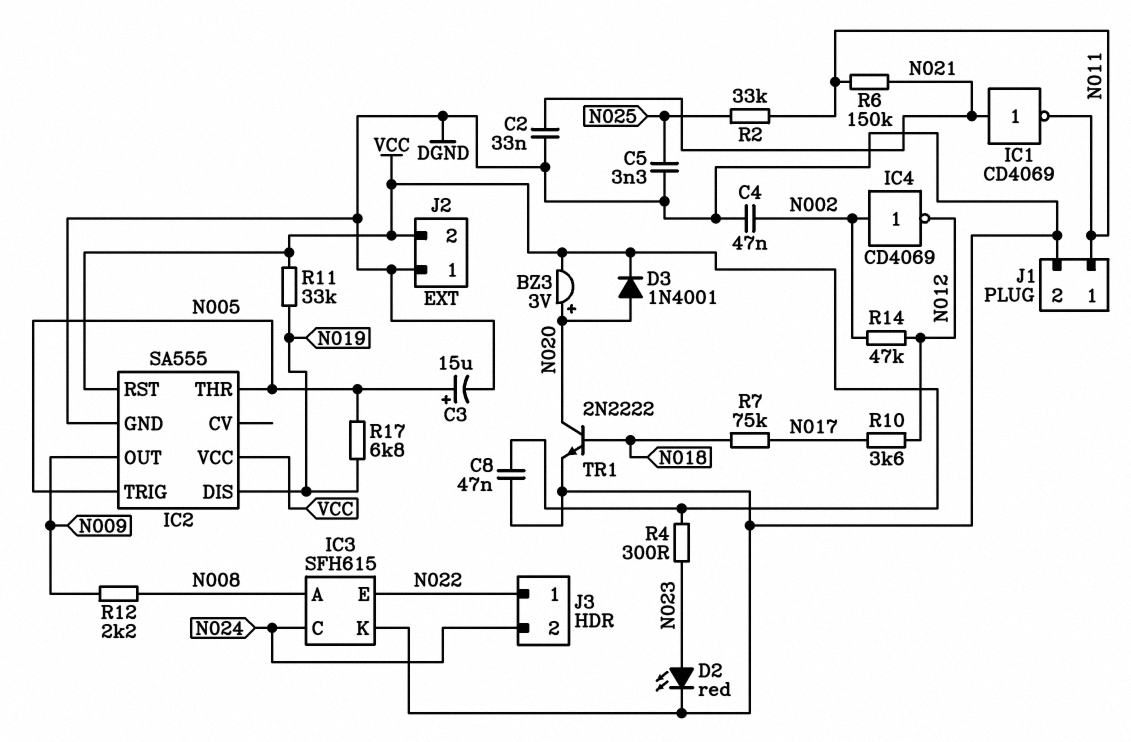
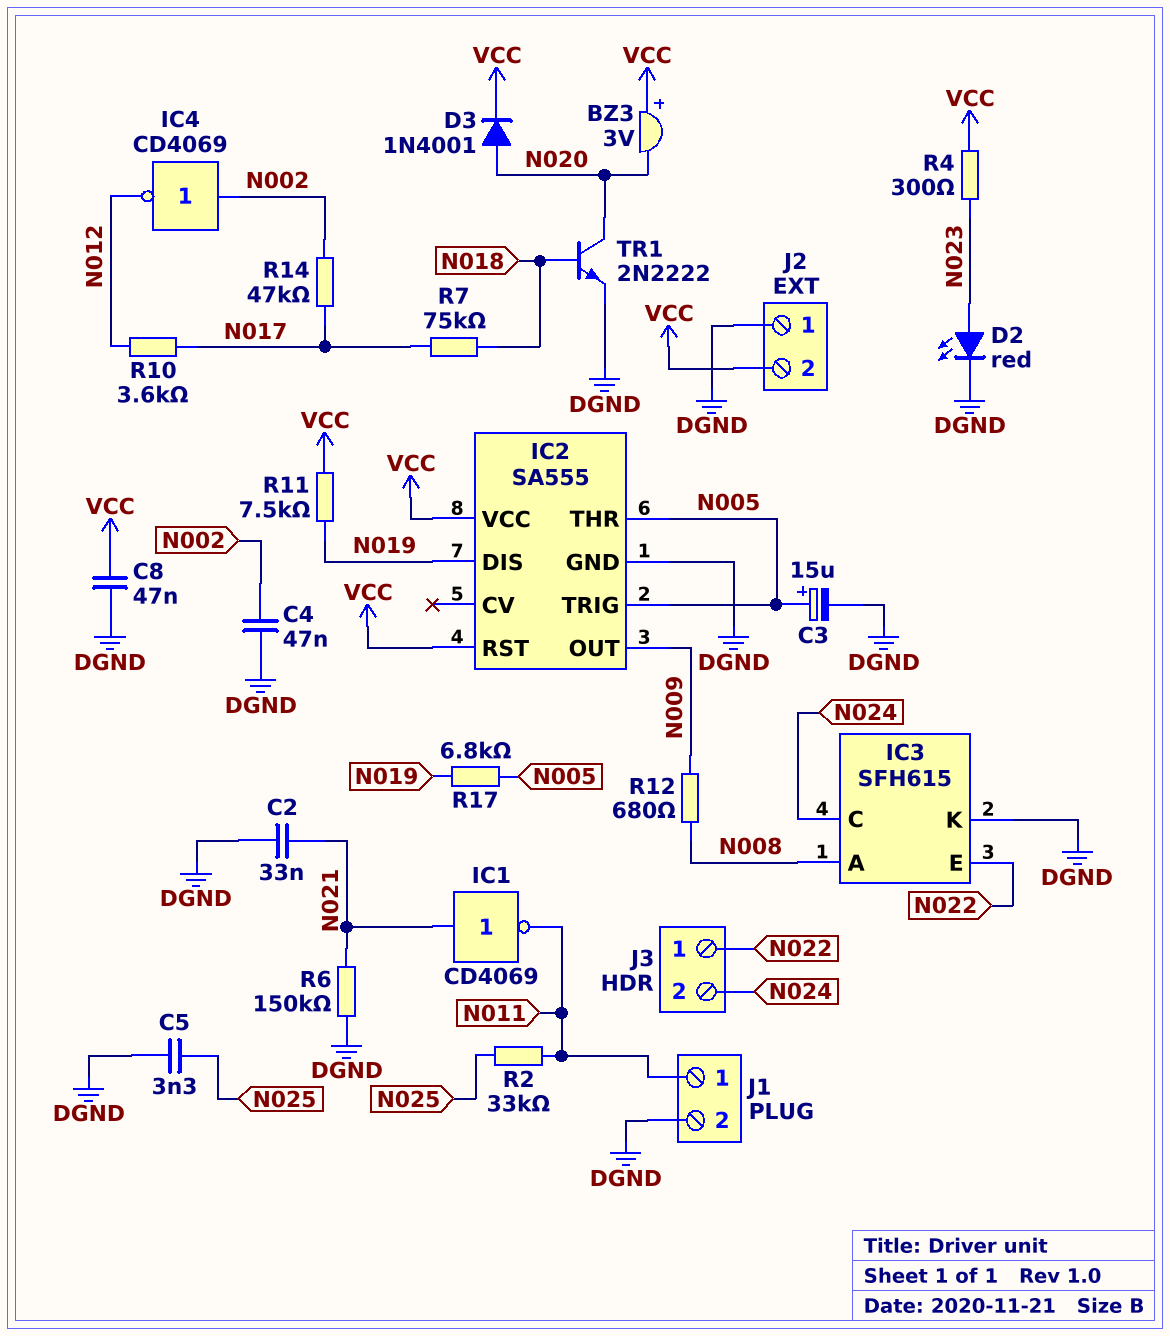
BZ3: buzzer 3V (plus N020, minus VCC) -> buzzer 3V (plus VCC, minus N020)
R6: 150k (N011, N021) -> 150k (DGND, N021)
R11: 33k (N019, VCC) -> 7.5k (N019, VCC)
R12: 2.2k (N008, N009) -> 680 (N008, N009)
R14: 47k (N002, N012) -> 47k (N002, N017)

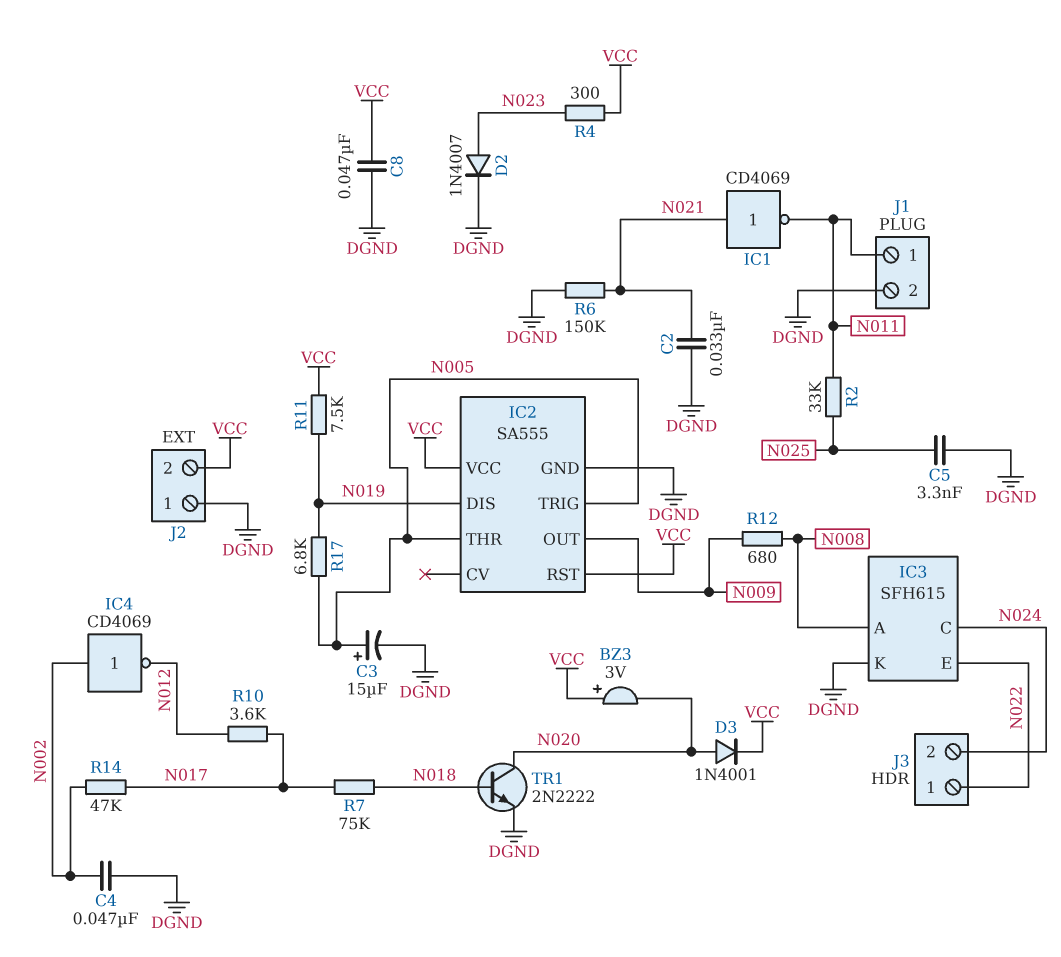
D2: LED red (A N023, K DGND) -> diode 1N4007 (A N023, K DGND)

